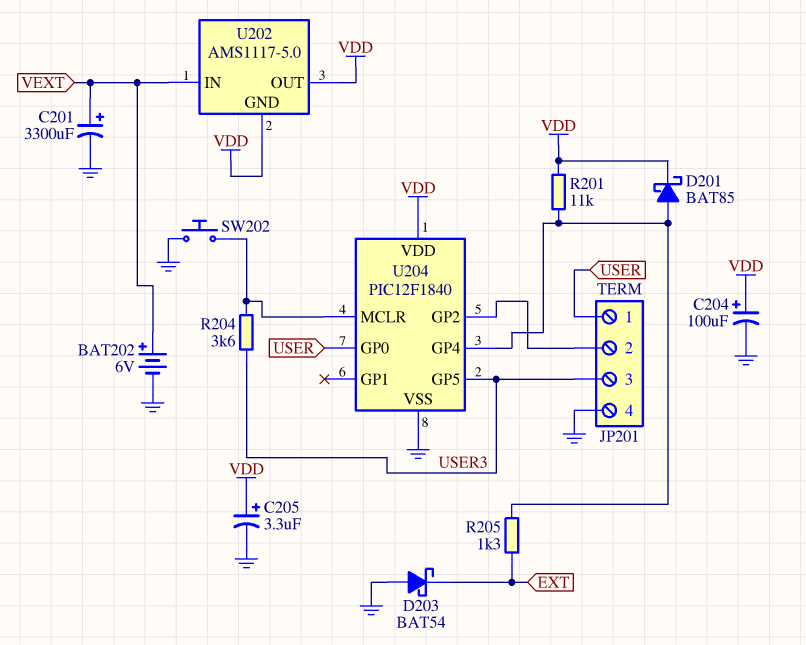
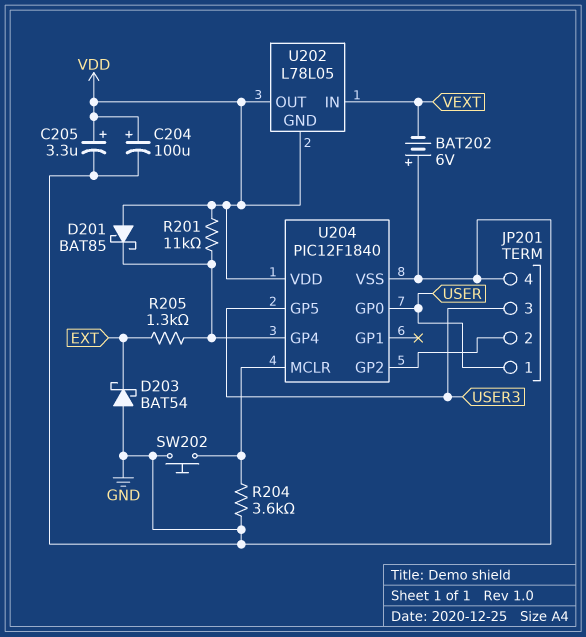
BAT202: 6V (plus VEXT, minus GND) -> 6V (plus GND, minus VEXT)
C201: 3300uF (plus VEXT, minus GND) -> none
D201: schottky BAT85 (A U204/GP4, K VDD) -> schottky BAT85 (A VDD, K U204/GP4)
R204: 3.6k (U204/MCLR, USER3) -> 3.6k (GND, U204/MCLR)
U202: AMS1117-5.0 -> L78L05

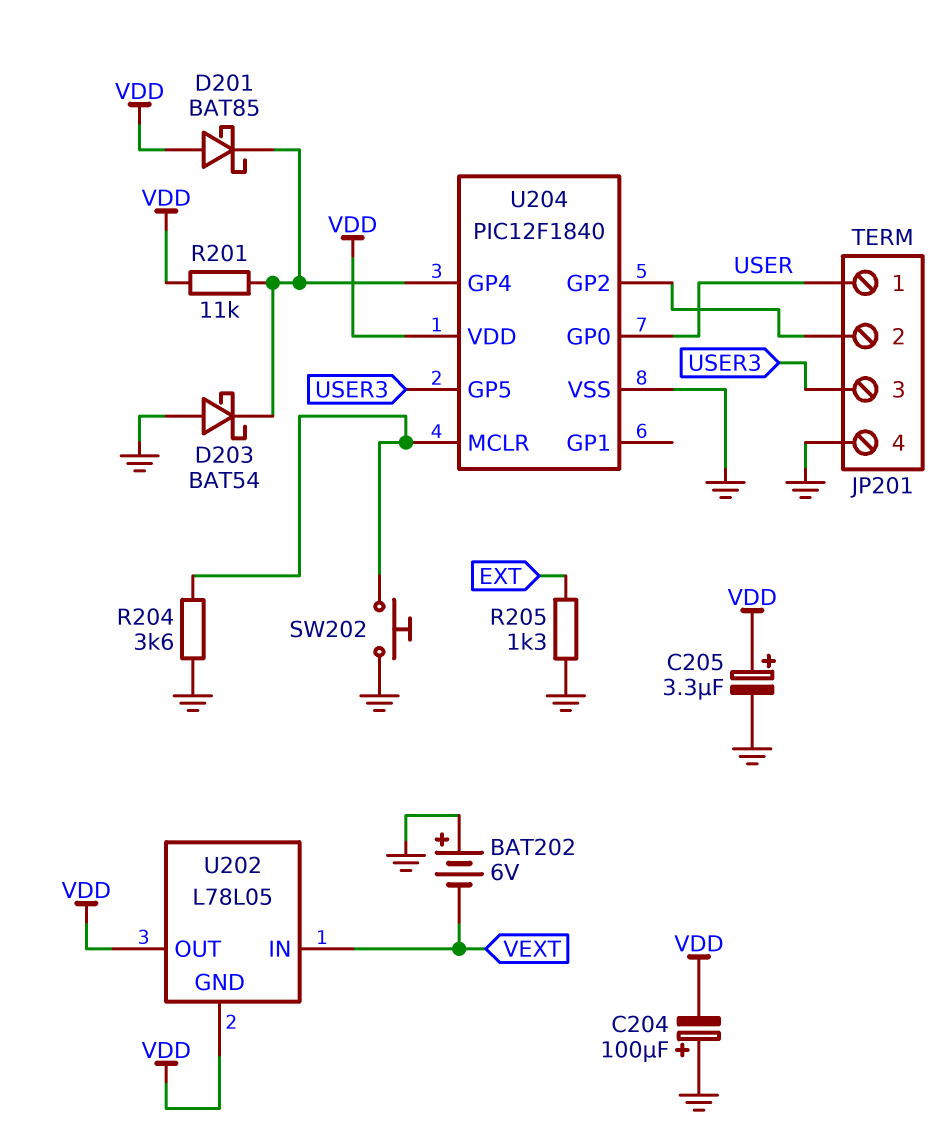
C204: 100uF (plus VDD, minus GND) -> 100uF (plus GND, minus VDD)
D203: schottky BAT54 (A GND, K EXT) -> schottky BAT54 (A GND, K U204/GP4)
R205: 1.3k (EXT, U204/GP4) -> 1.3k (EXT, GND)

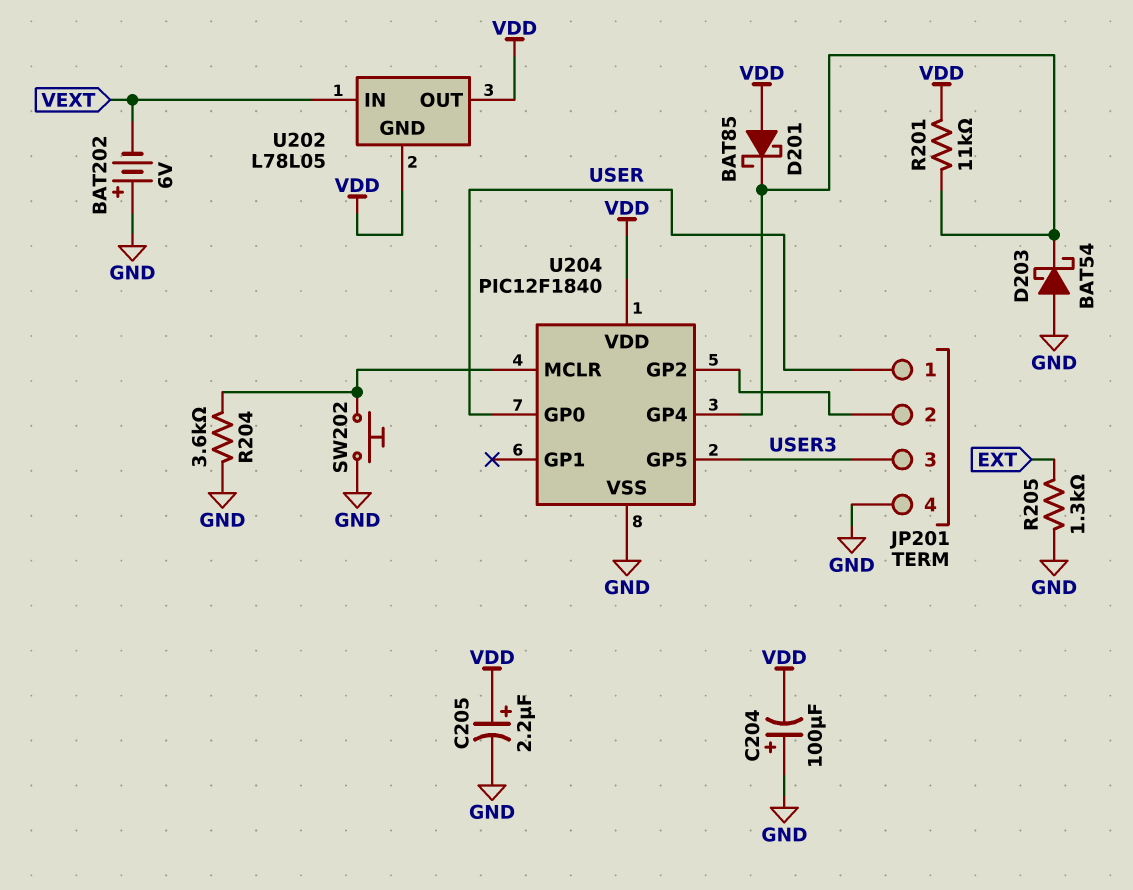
C205: 3.3uF (plus VDD, minus GND) -> 2.2uF (plus VDD, minus GND)

